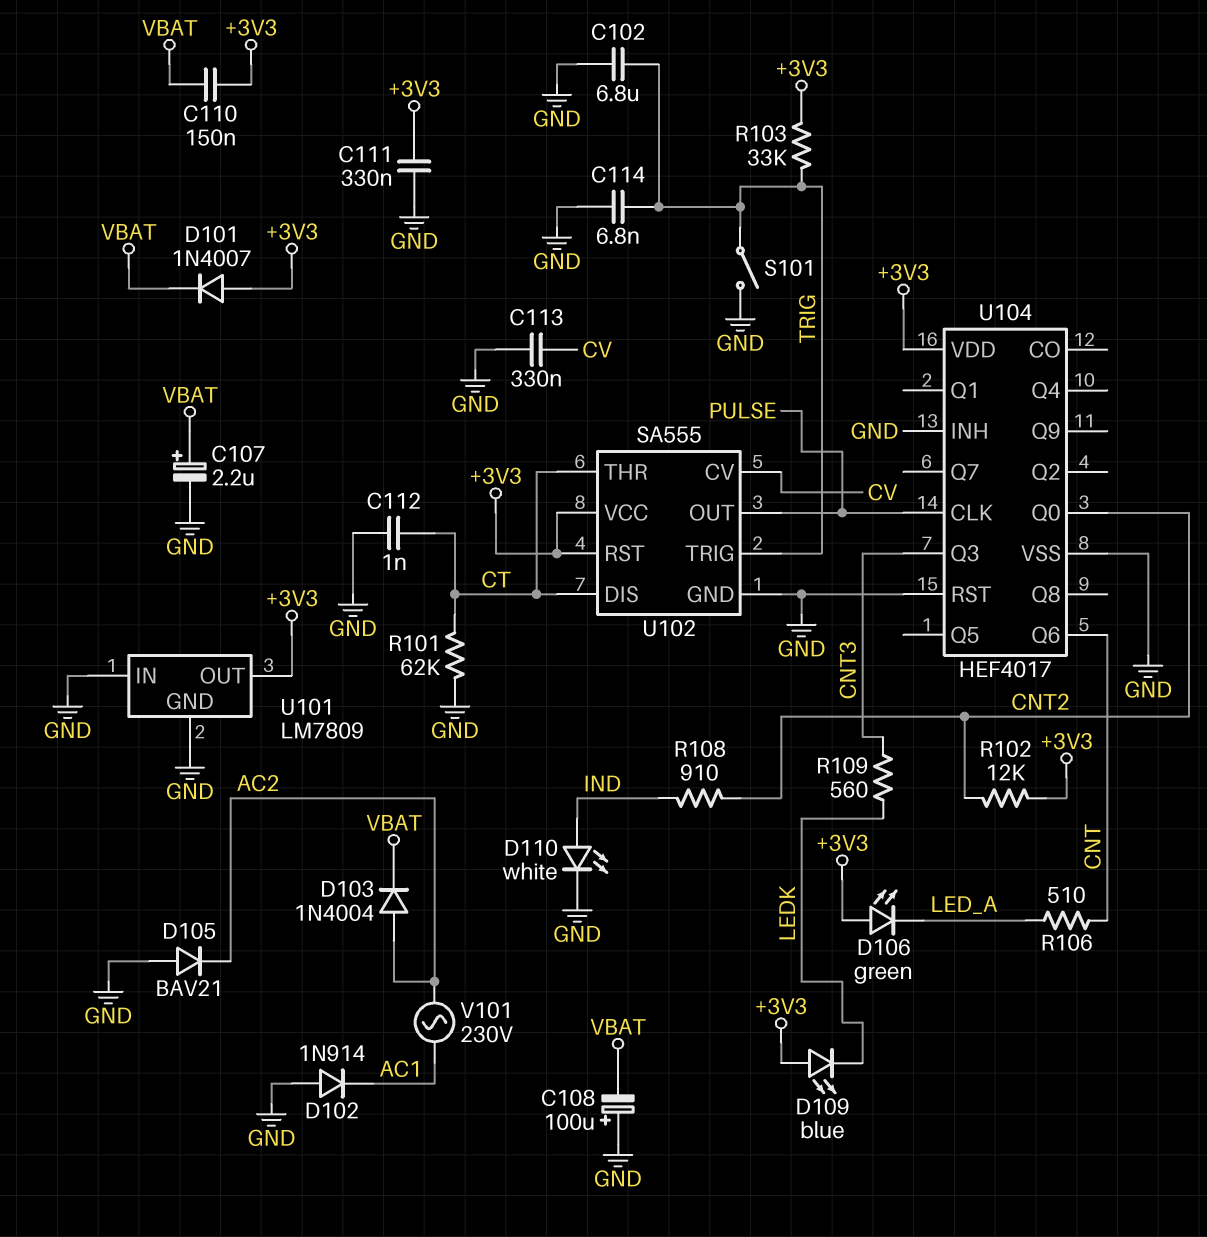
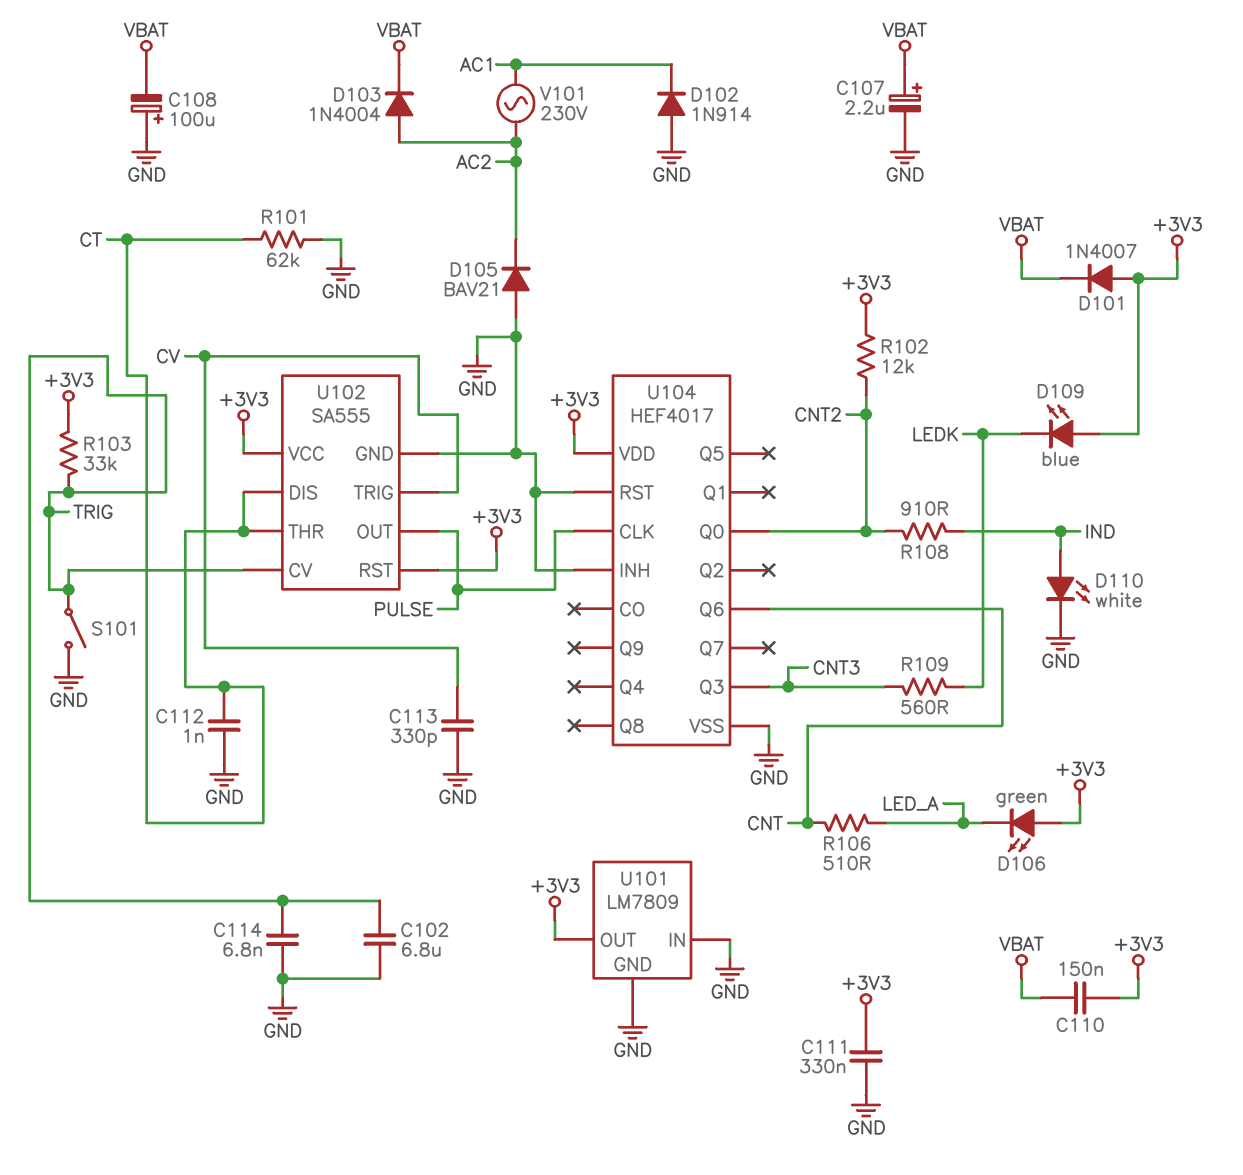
C113: 330nF (CV, GND) -> 330pF (CV, GND)
U102 pin CV: CV -> TRIG
U102 pin TRIG: TRIG -> CV

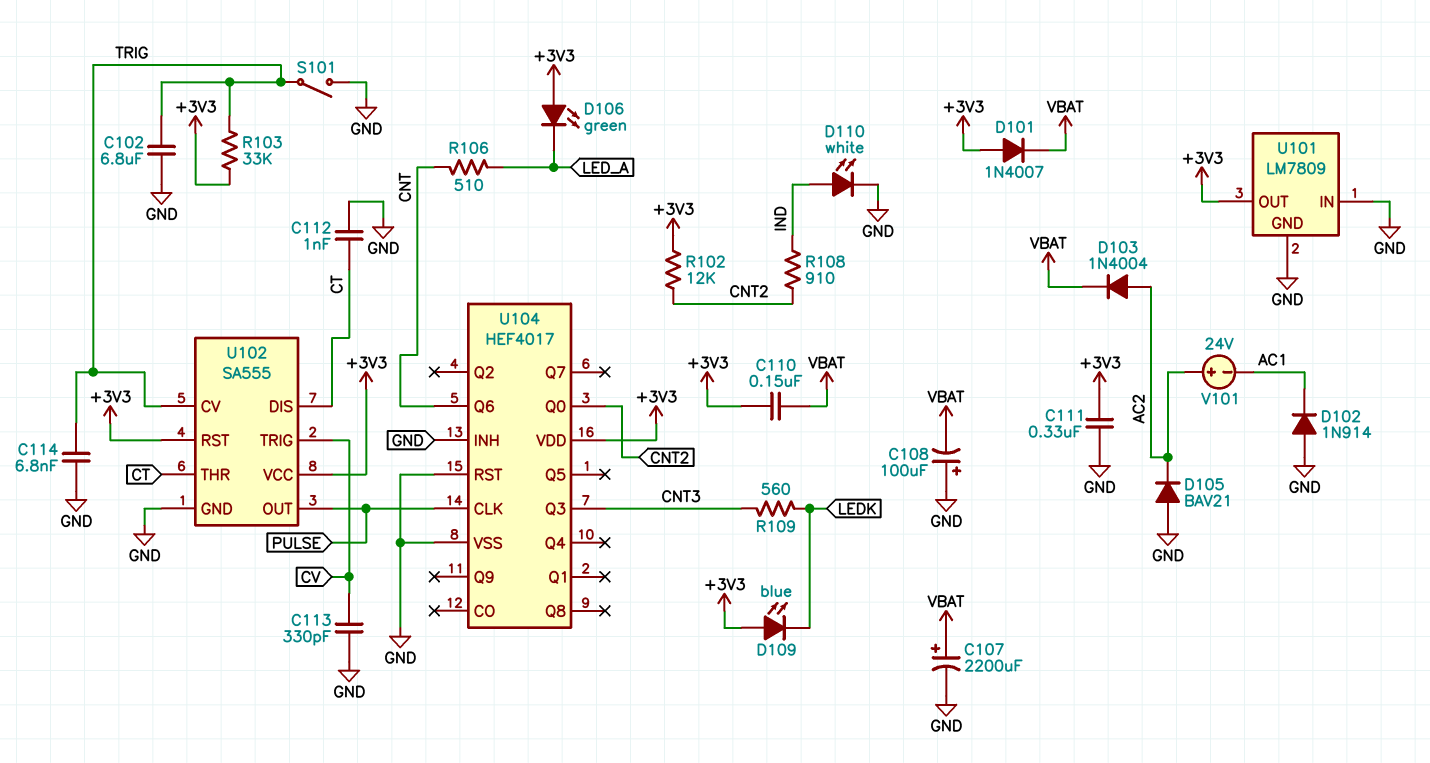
C107: 2.2uF (plus VBAT, minus GND) -> 2200uF (plus VBAT, minus GND)
R101: 62k (CT, GND) -> none
V101: AC 230V (AC1, AC2) -> 24V (plus AC2, minus AC1)

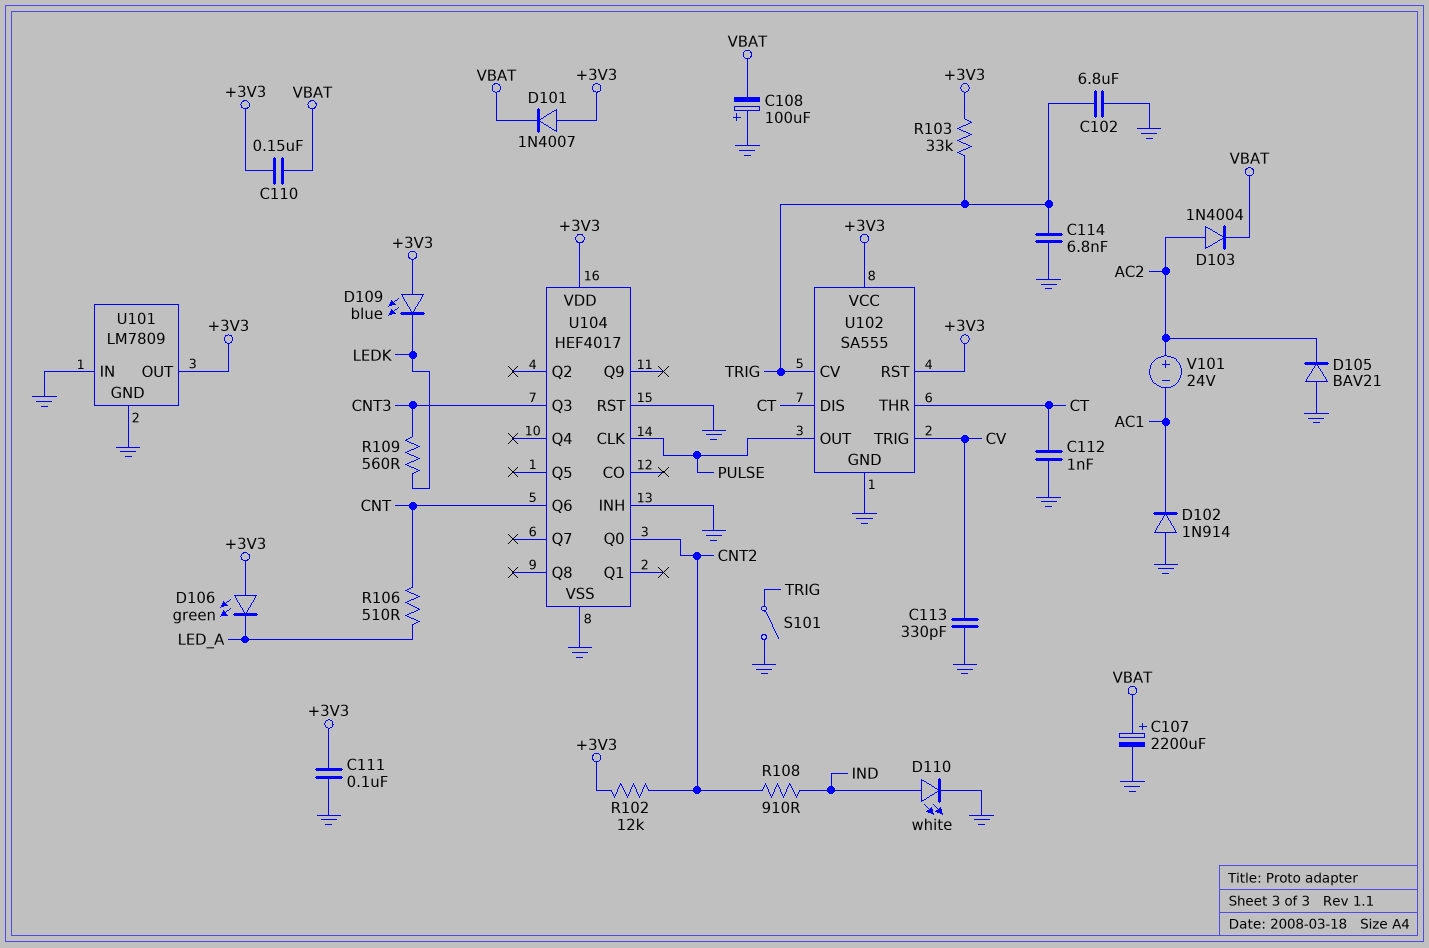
C111: 330nF (+3V3, GND) -> 100nF (+3V3, GND)

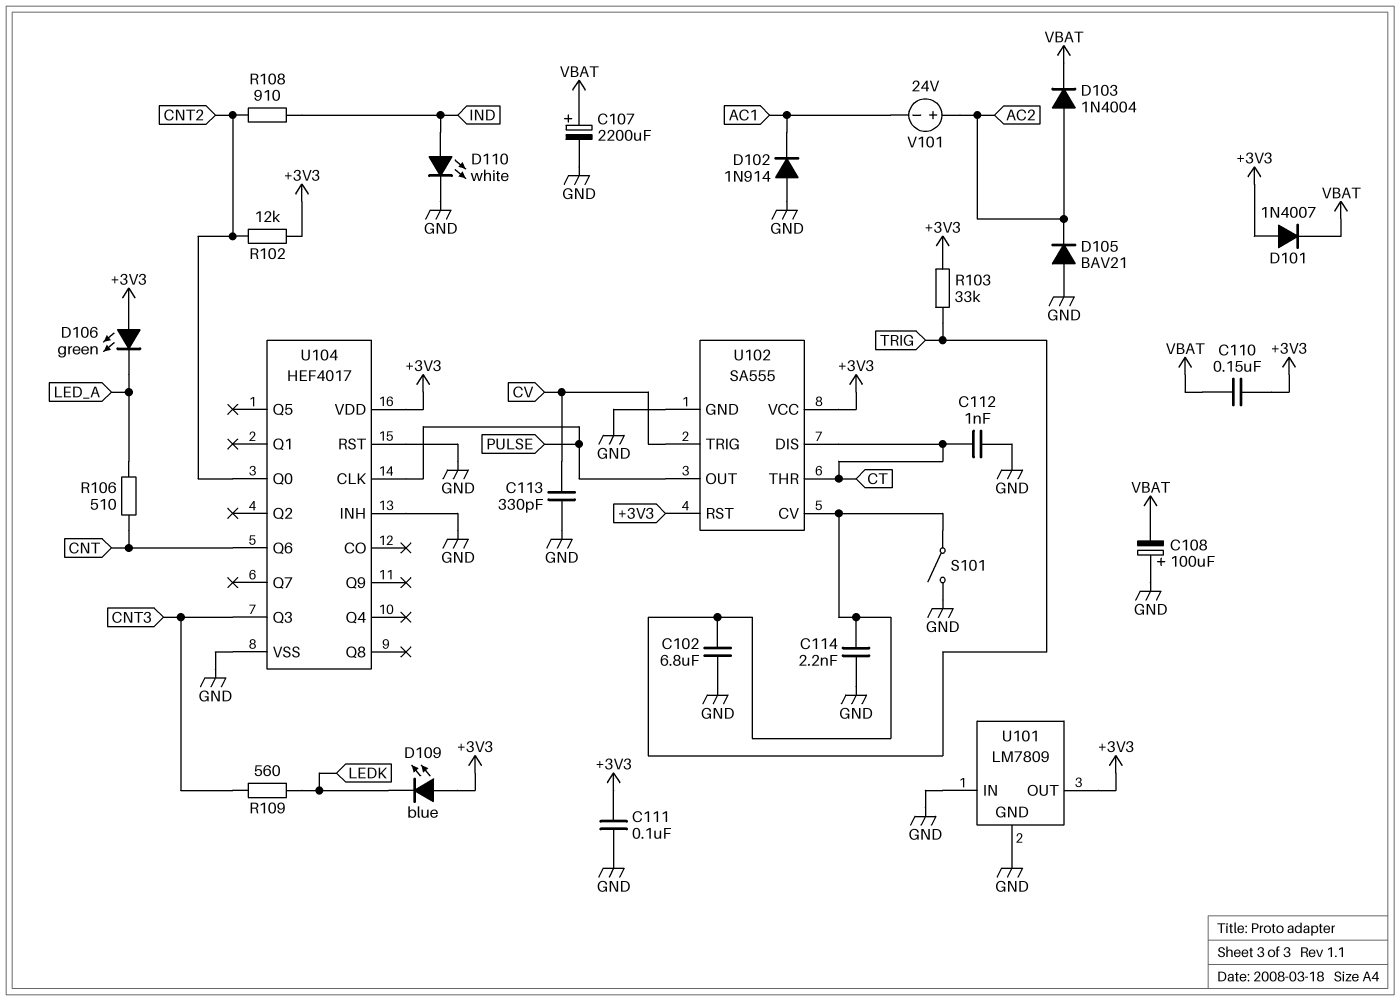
C114: 6.8nF (GND, TRIG) -> 2.2nF (GND, TRIG)

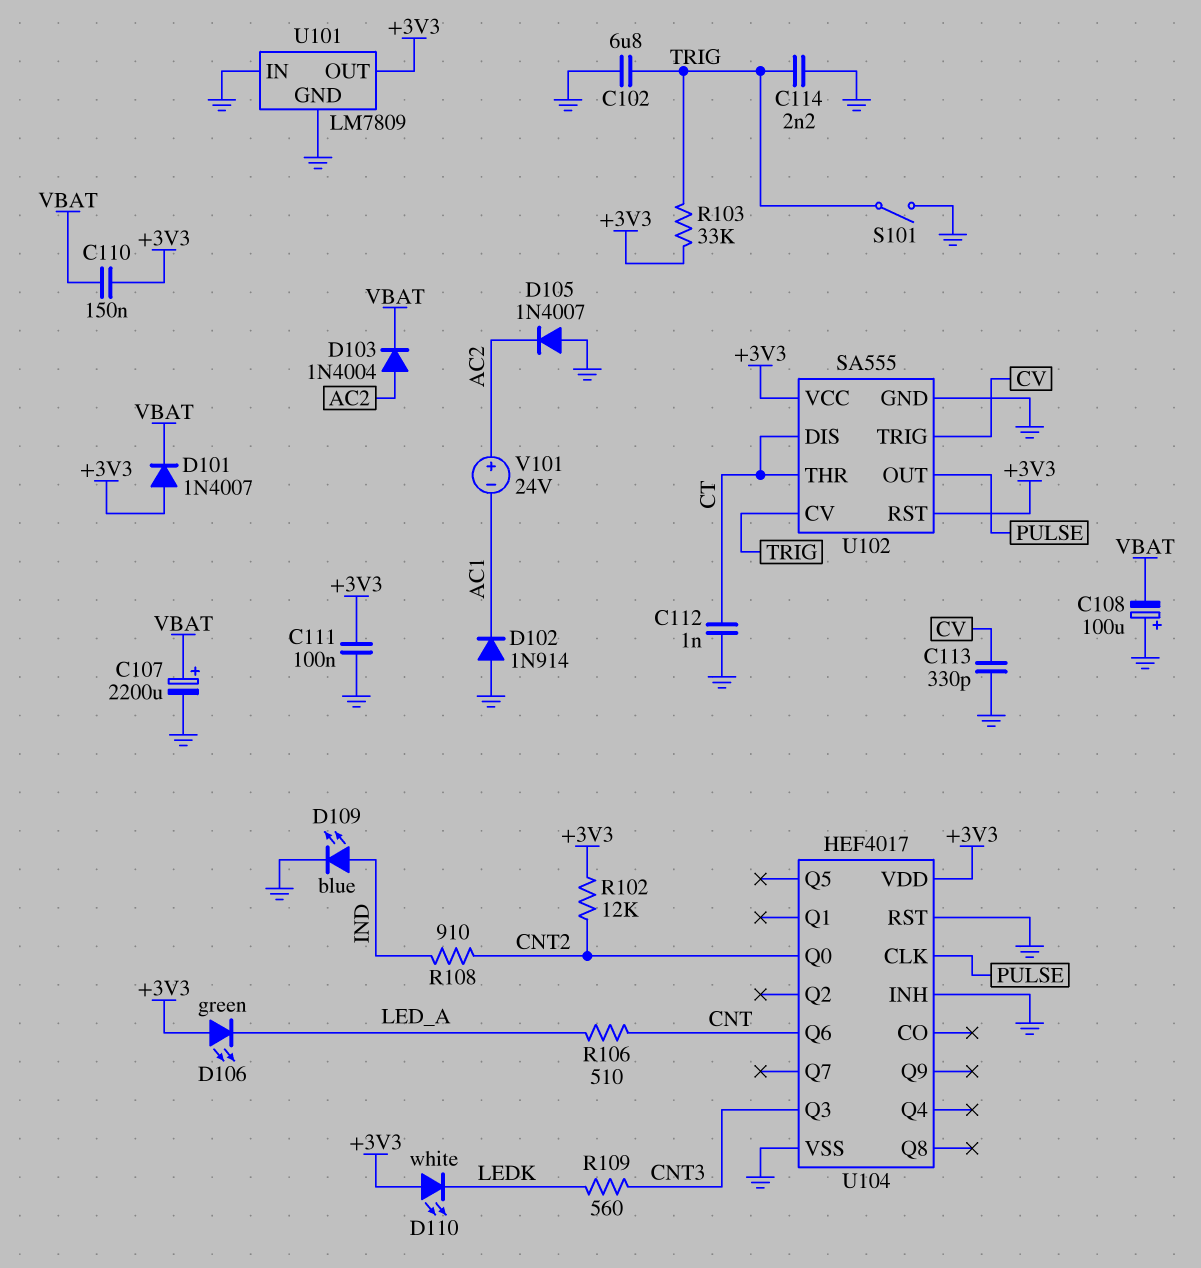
D105: diode BAV21 (A GND, K AC2) -> diode 1N4007 (A GND, K AC2)
D109: LED blue (A +3V3, K LEDK) -> LED blue (A IND, K GND)
D110: LED white (A IND, K GND) -> LED white (A +3V3, K LEDK)

